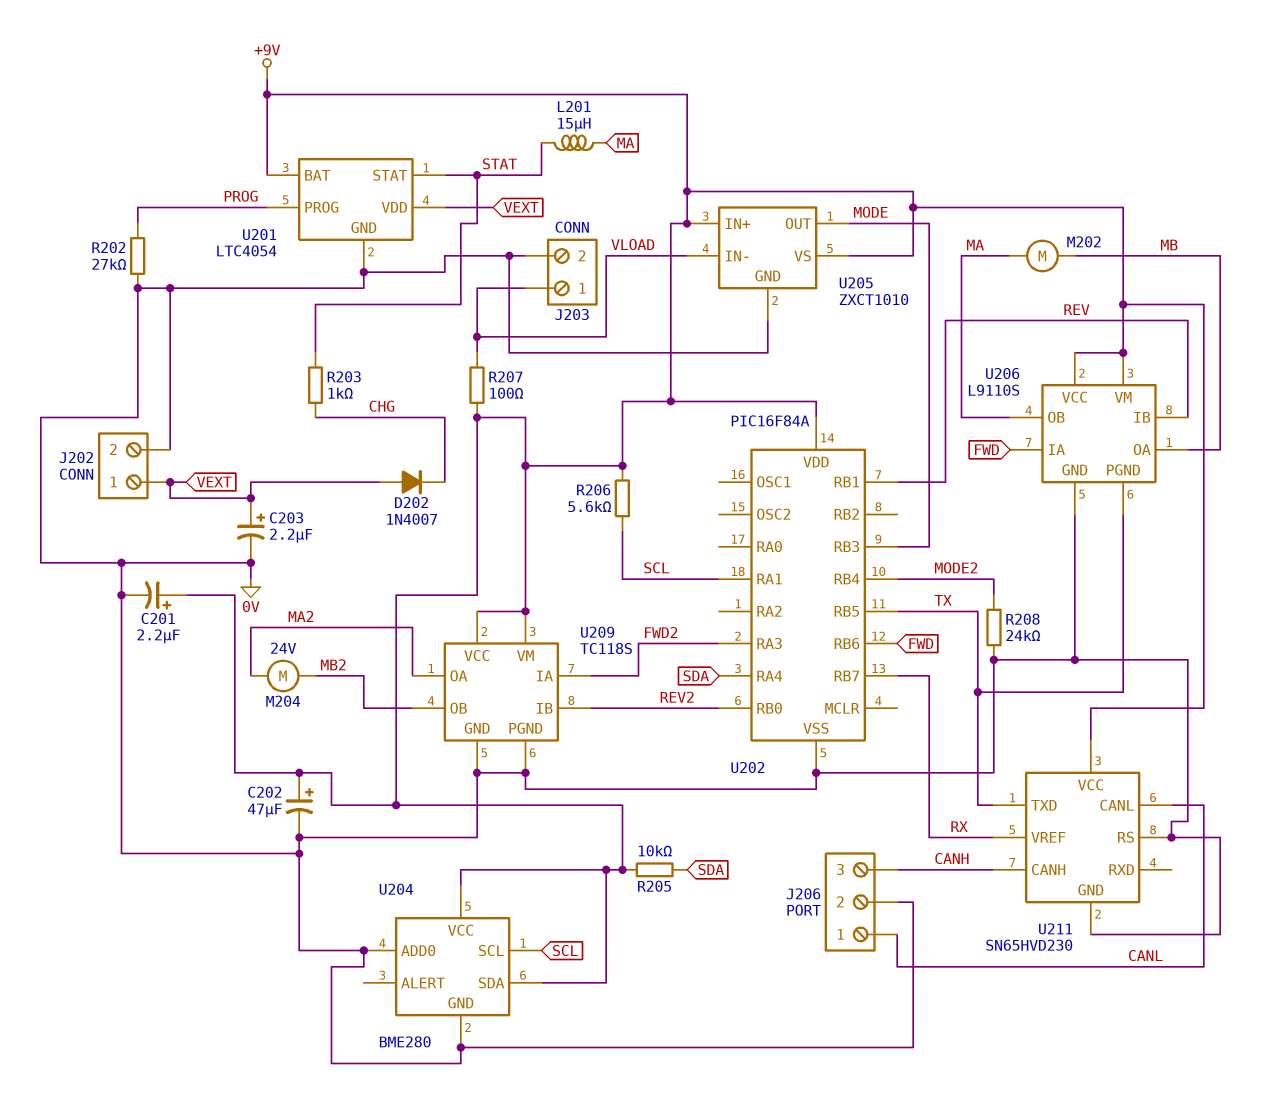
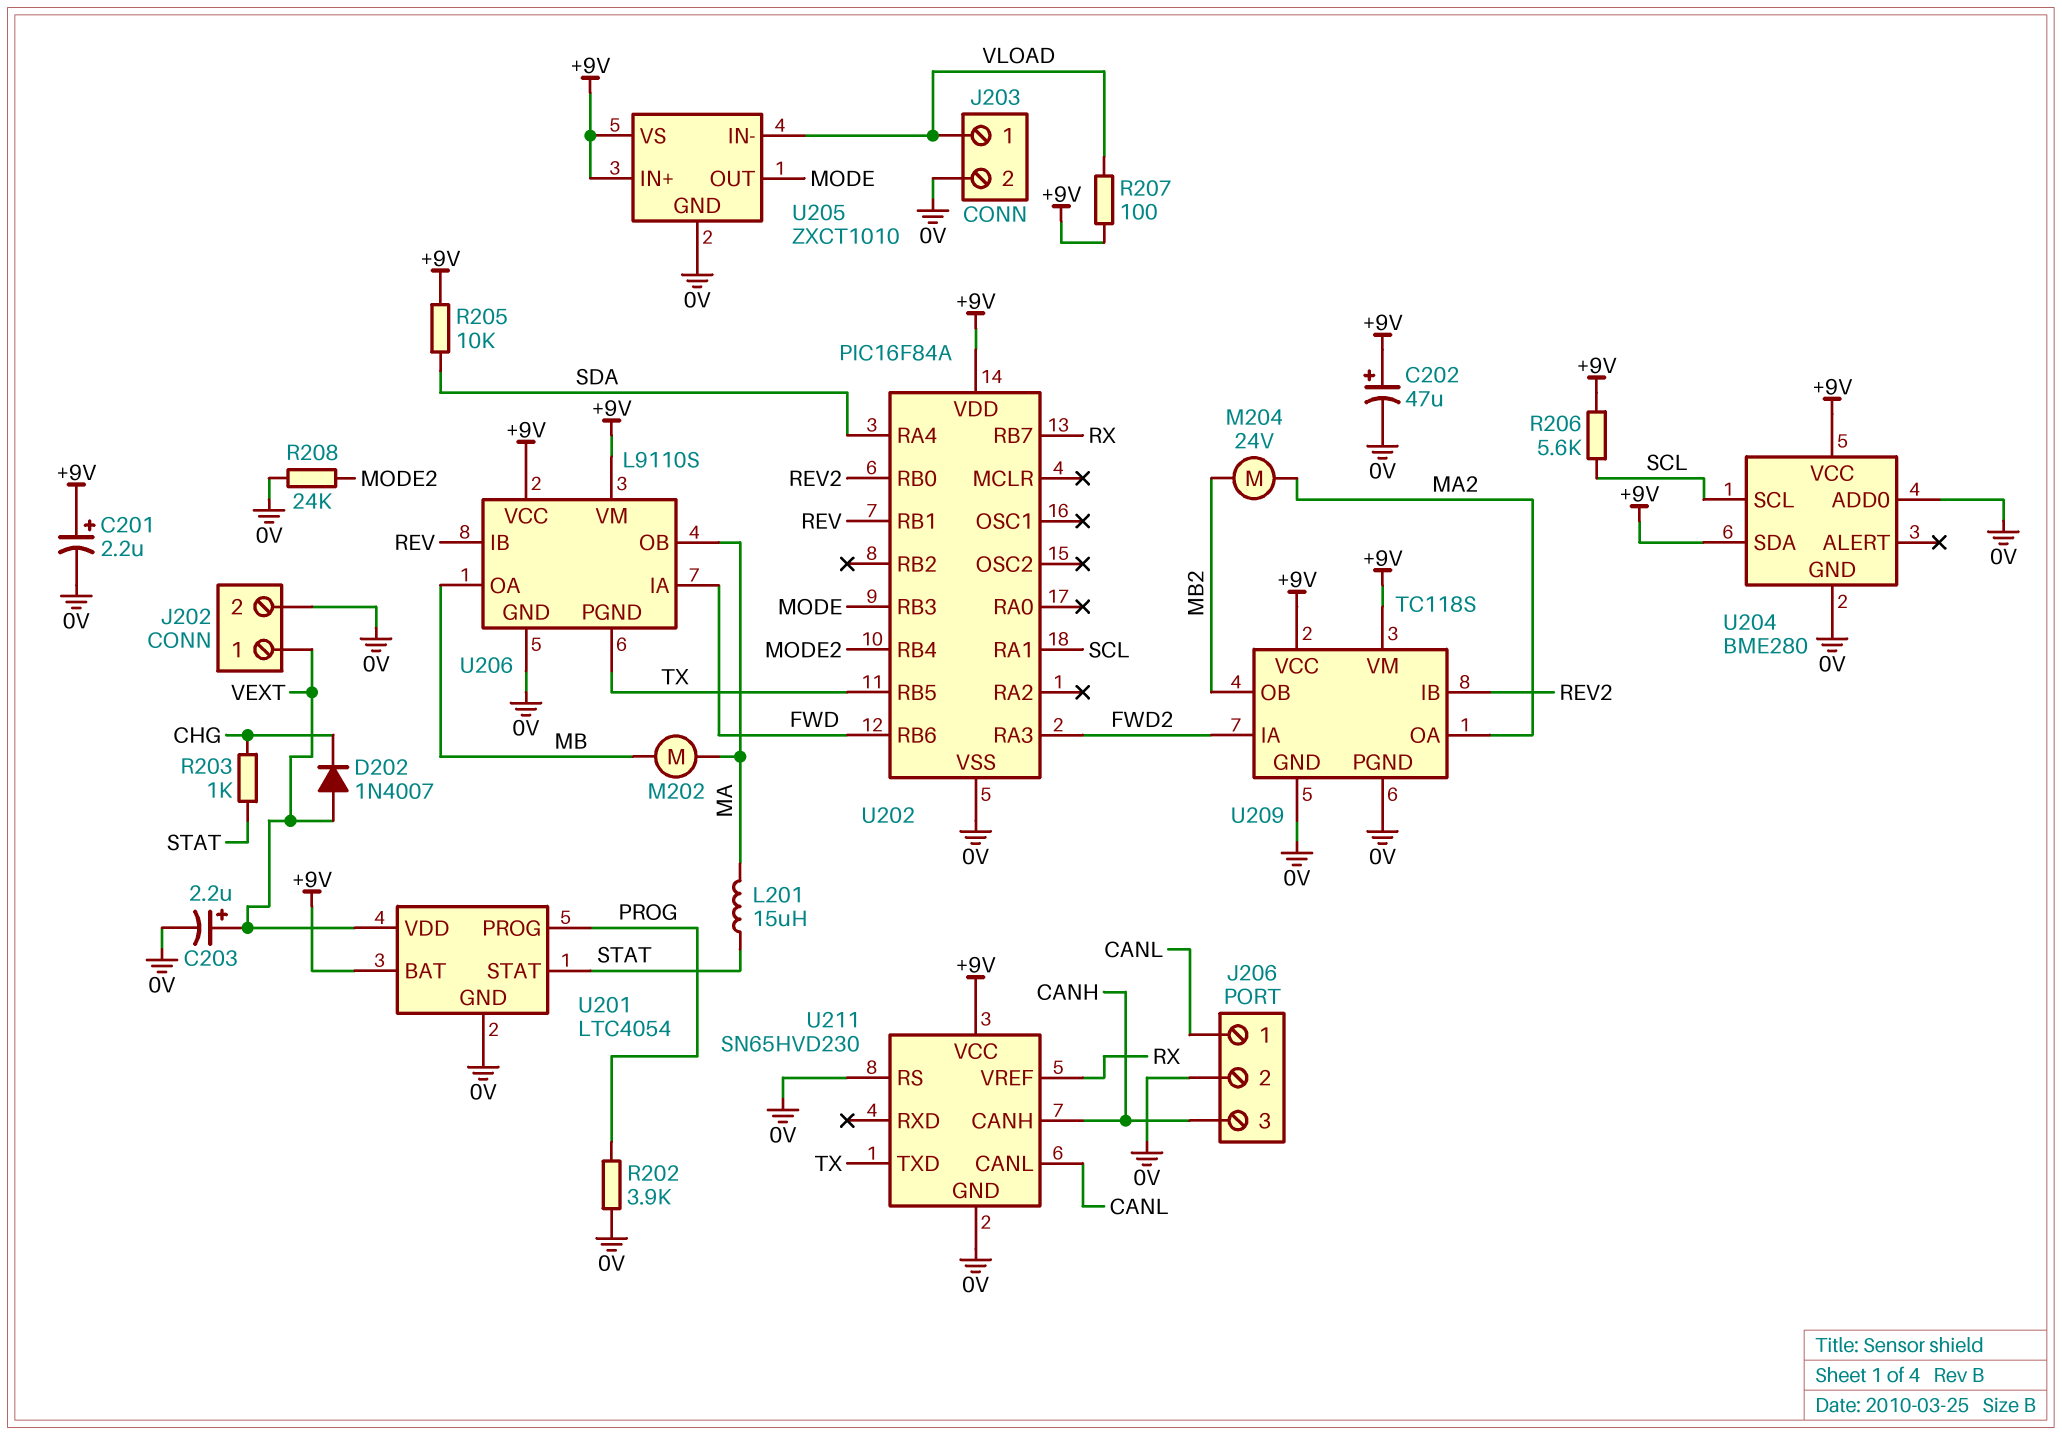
R202: 27k (0V, PROG) -> 3.9k (0V, PROG)

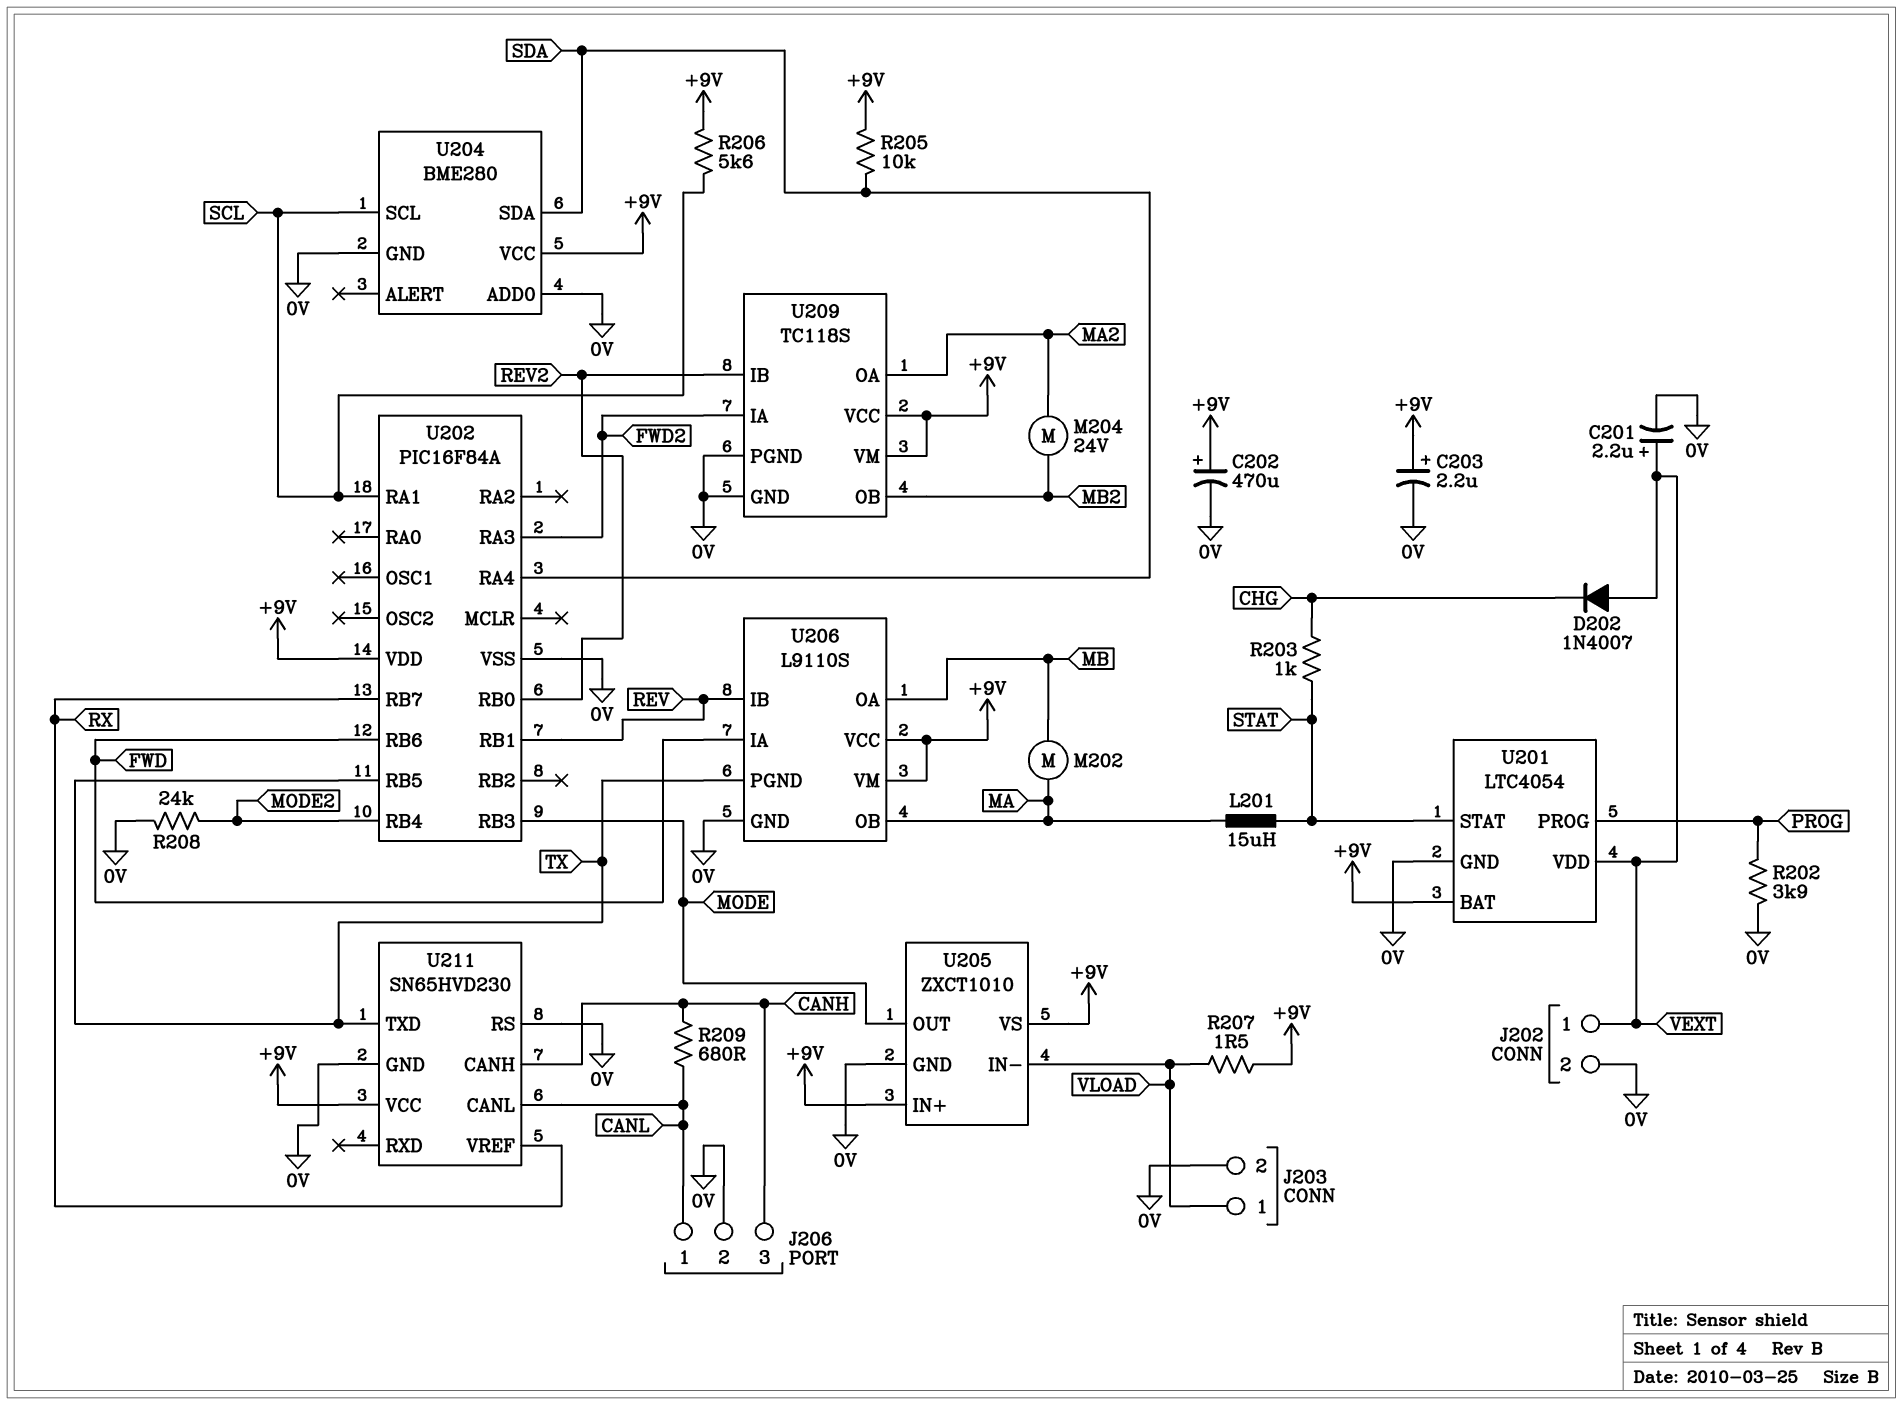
C201: 2.2uF (plus +9V, minus 0V) -> 2.2uF (plus VEXT, minus 0V)
C202: 47uF (plus +9V, minus 0V) -> 470uF (plus +9V, minus 0V)
C203: 2.2uF (plus VEXT, minus 0V) -> 2.2uF (plus +9V, minus 0V)
R207: 100 (+9V, VLOAD) -> 1.5 (+9V, VLOAD)
R209: none -> 680 (CANH, CANL)
U204 pin SDA: +9V -> SDA

